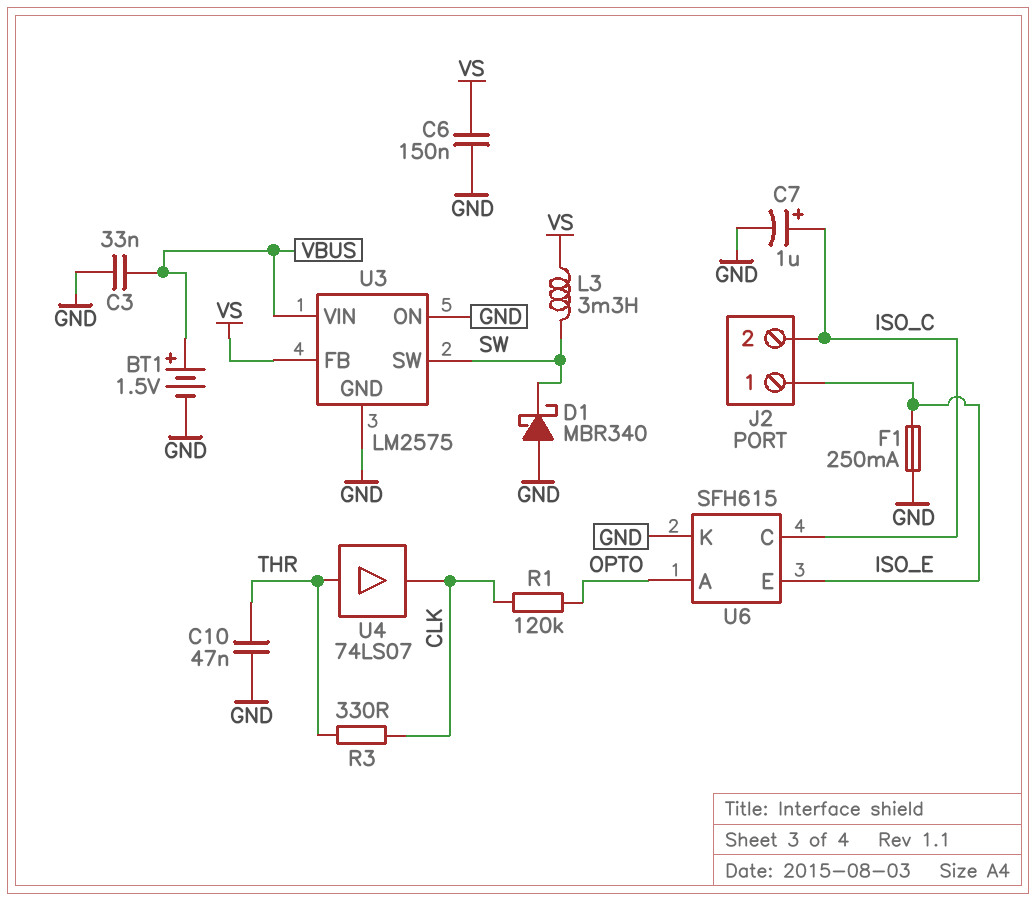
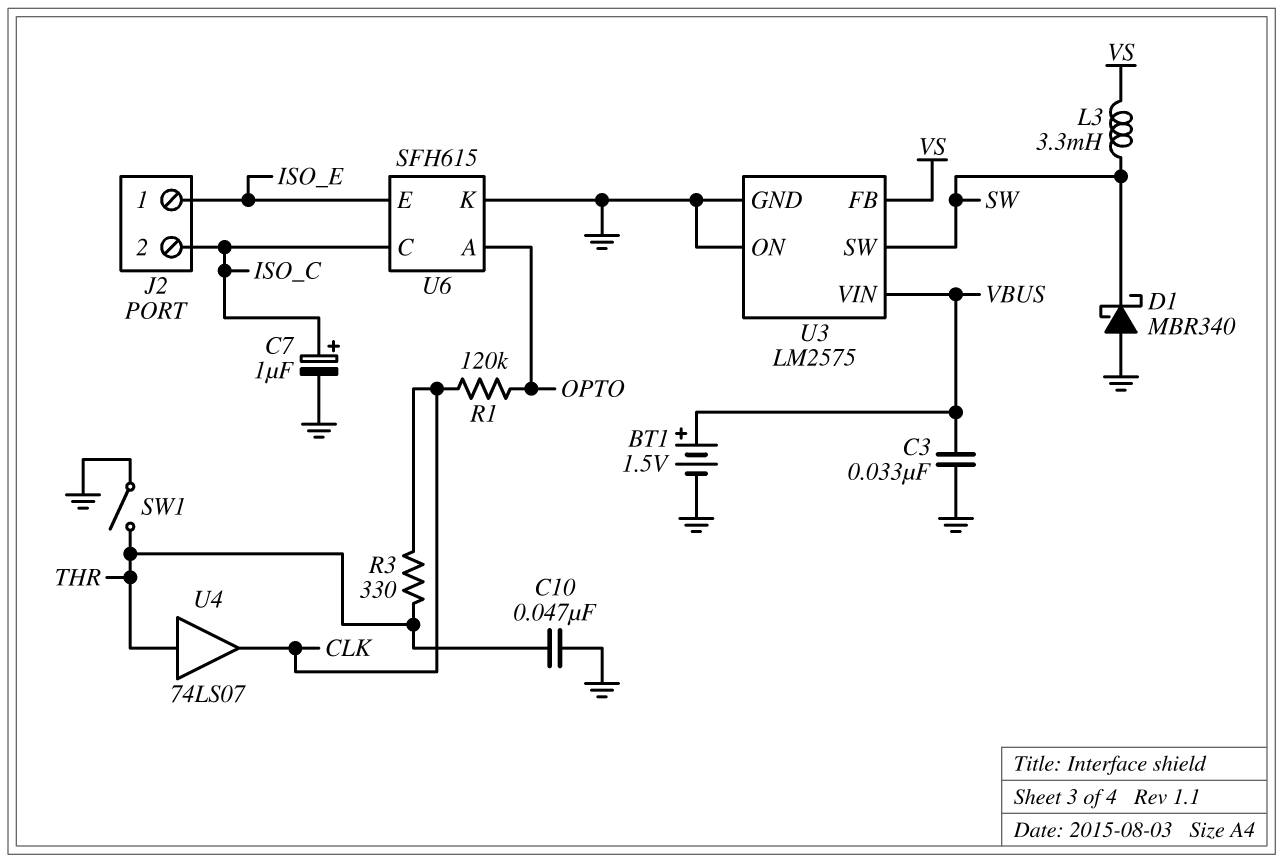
C6: 150nF (GND, VS) -> none
F1: 250mA (GND, ISO_E) -> none
SW1: none -> switch (GND, THR)

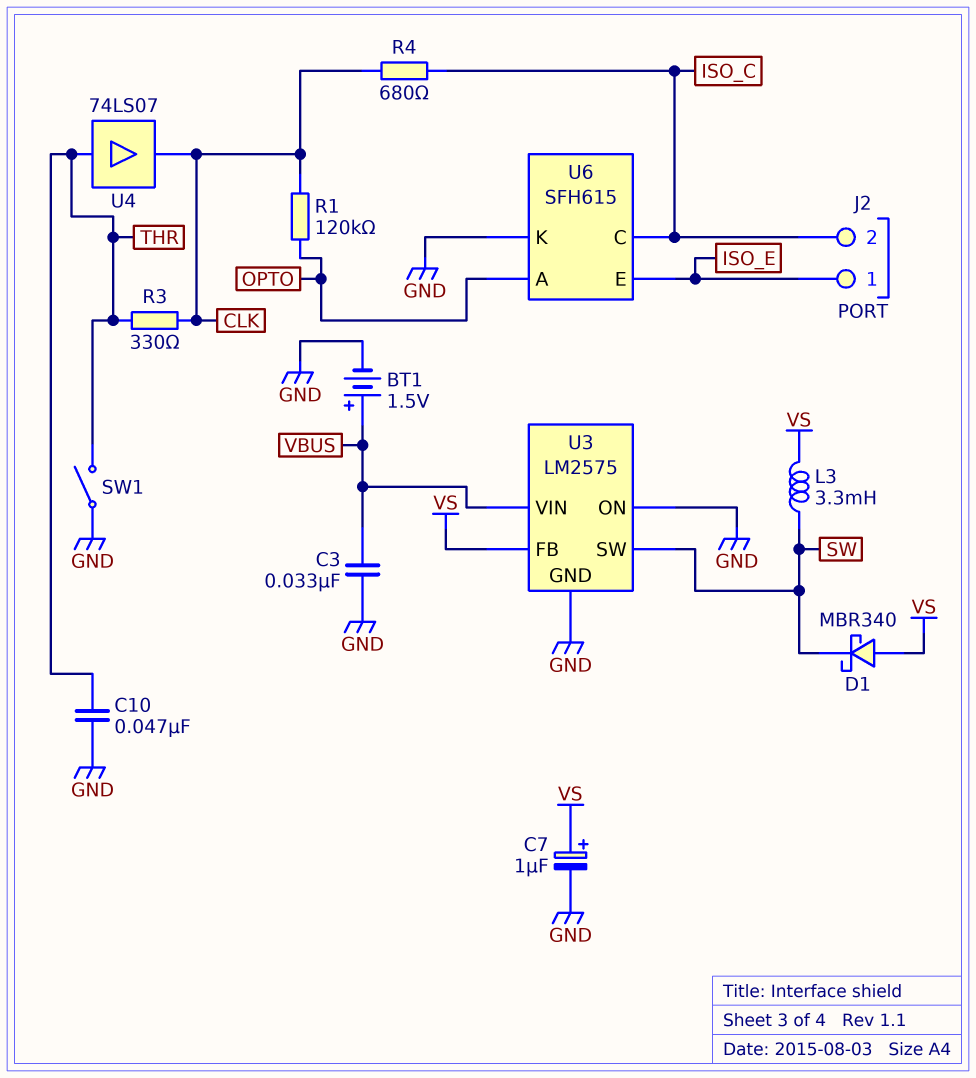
C7: 1uF (plus ISO_C, minus GND) -> 1uF (plus VS, minus GND)
D1: schottky MBR340 (A GND, K SW) -> schottky MBR340 (A VS, K SW)
R4: none -> 680 (CLK, ISO_C)

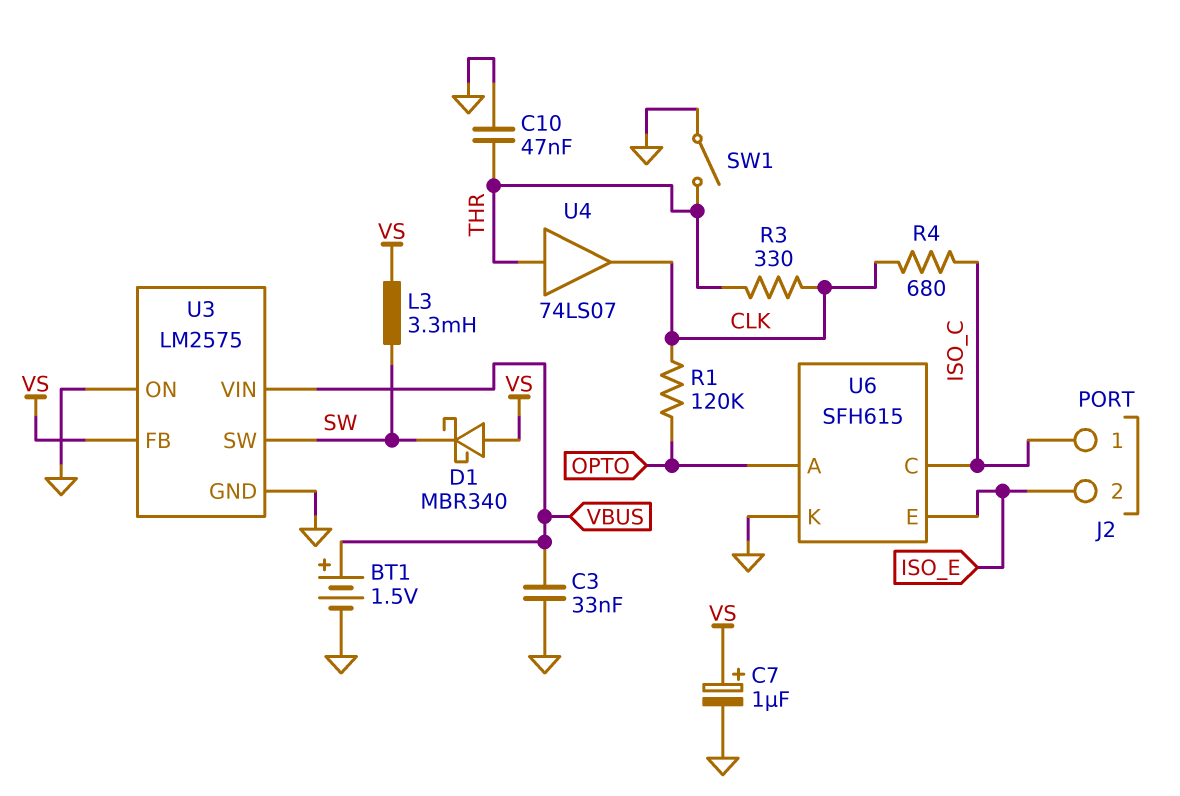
J2 pin 1: ISO_E -> ISO_C
J2 pin 2: ISO_C -> ISO_E

